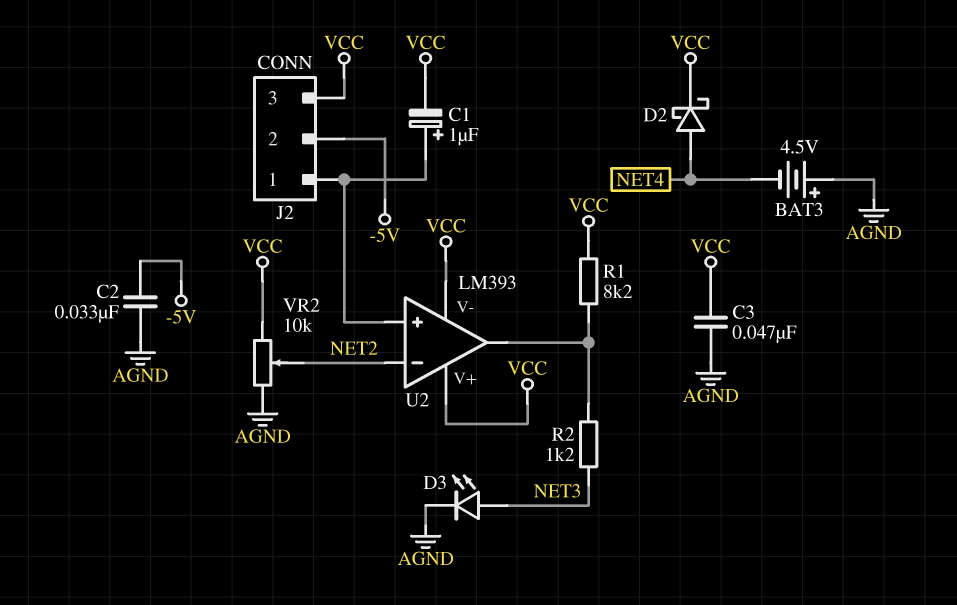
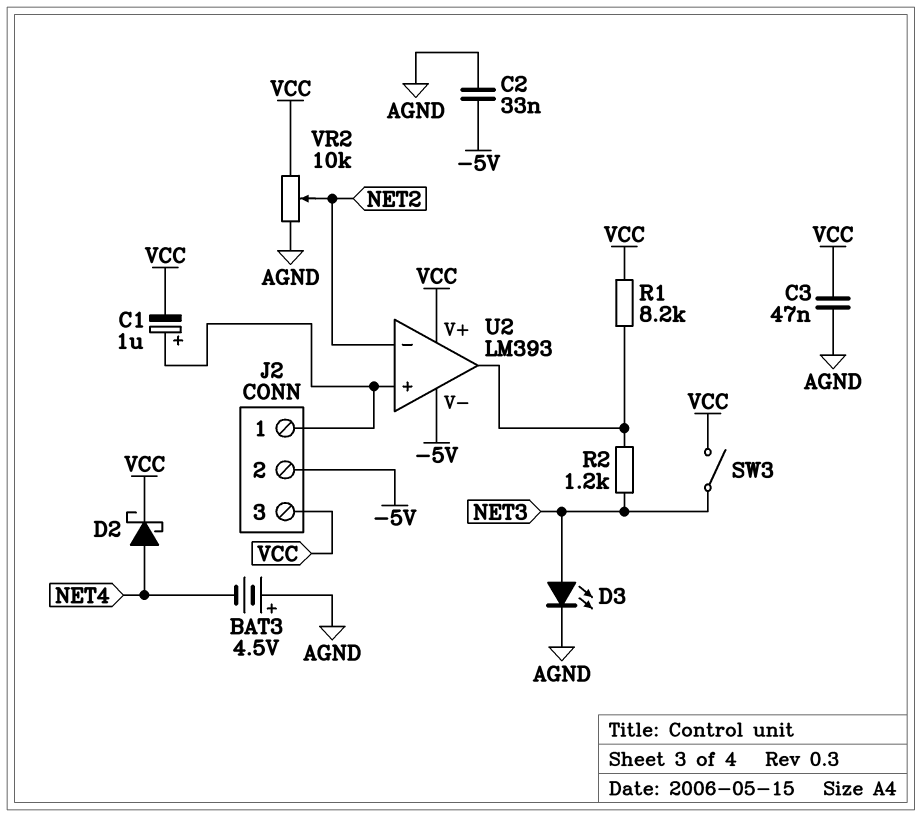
SW3: none -> switch (NET3, VCC)
U2 pin V-: VCC -> -5V

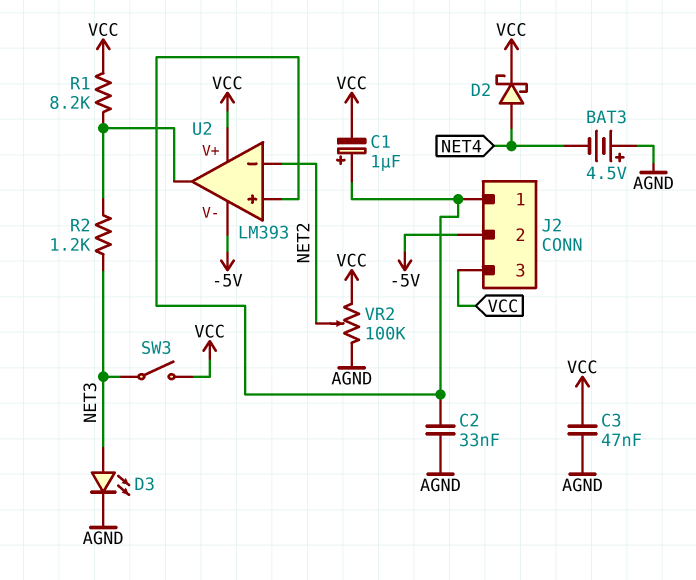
C2: 33nF (-5V, AGND) -> 33nF (AGND, J2/1)
VR2: 10k (AGND, VCC, wiper NET2) -> 100k (AGND, VCC, wiper NET2)

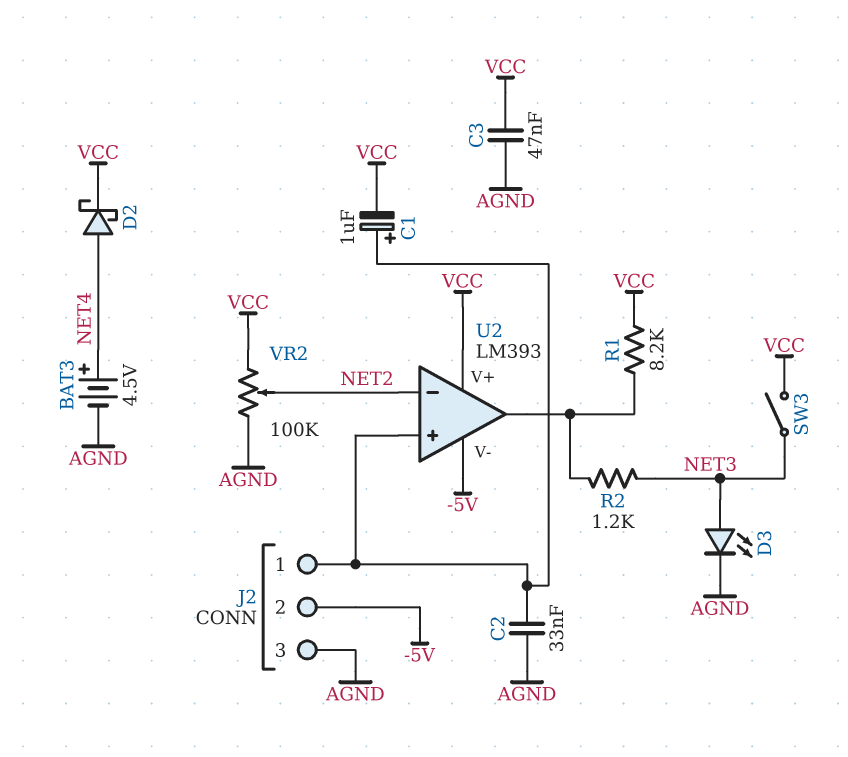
BAT3: 4.5V (plus AGND, minus NET4) -> 4.5V (plus NET4, minus AGND)
J2 pin 3: VCC -> AGND

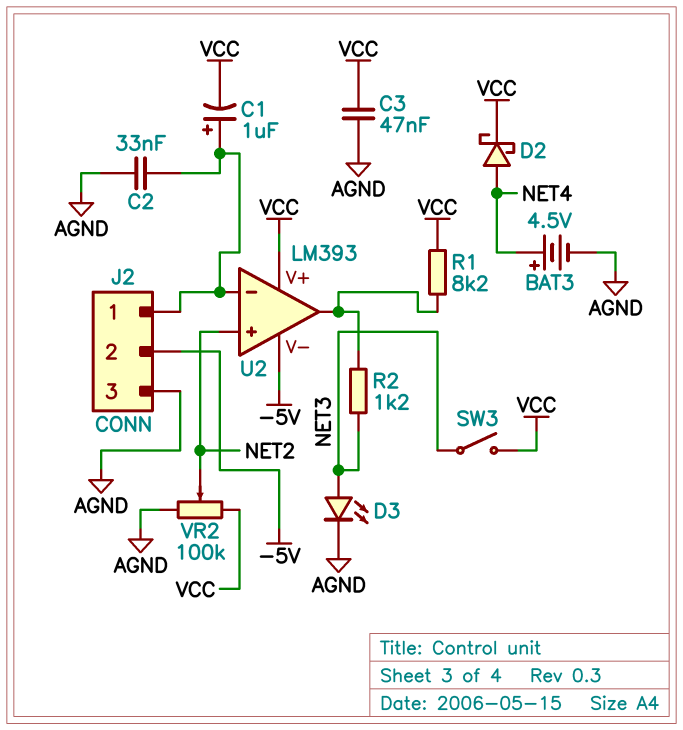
U2 pin in+: J2/1 -> NET2
U2 pin in-: NET2 -> J2/1

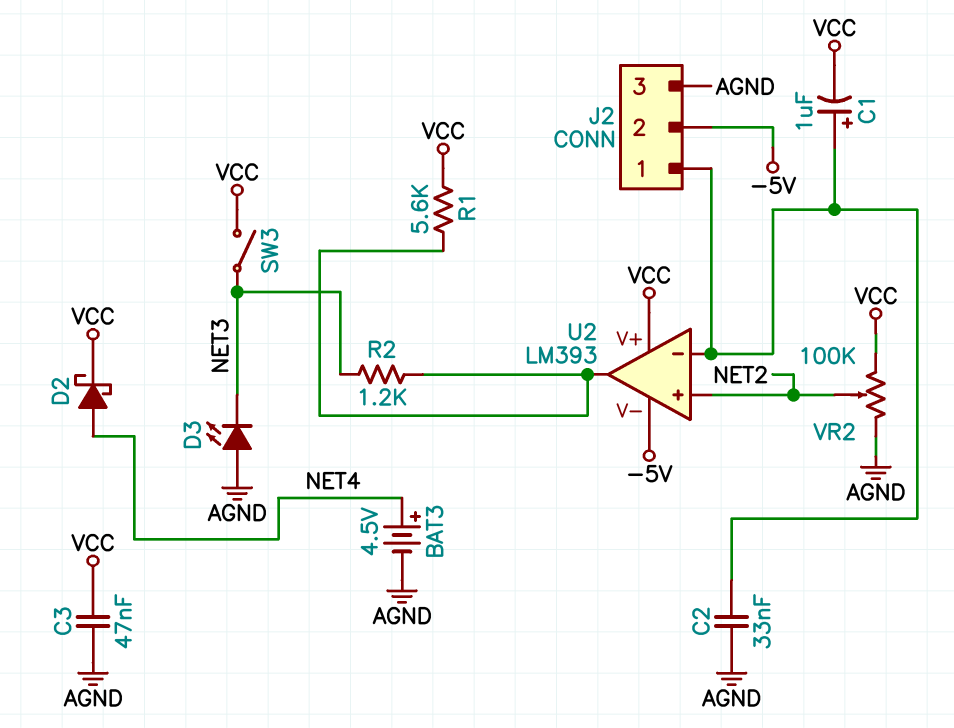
D3: LED (A NET3, K AGND) -> LED (A AGND, K NET3)
R1: 8.2k (U2/out, VCC) -> 5.6k (U2/out, VCC)

